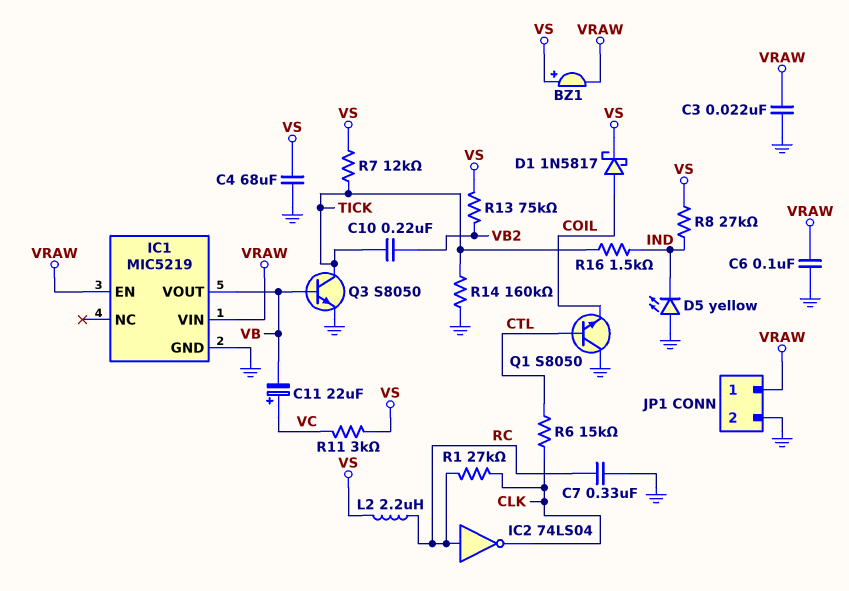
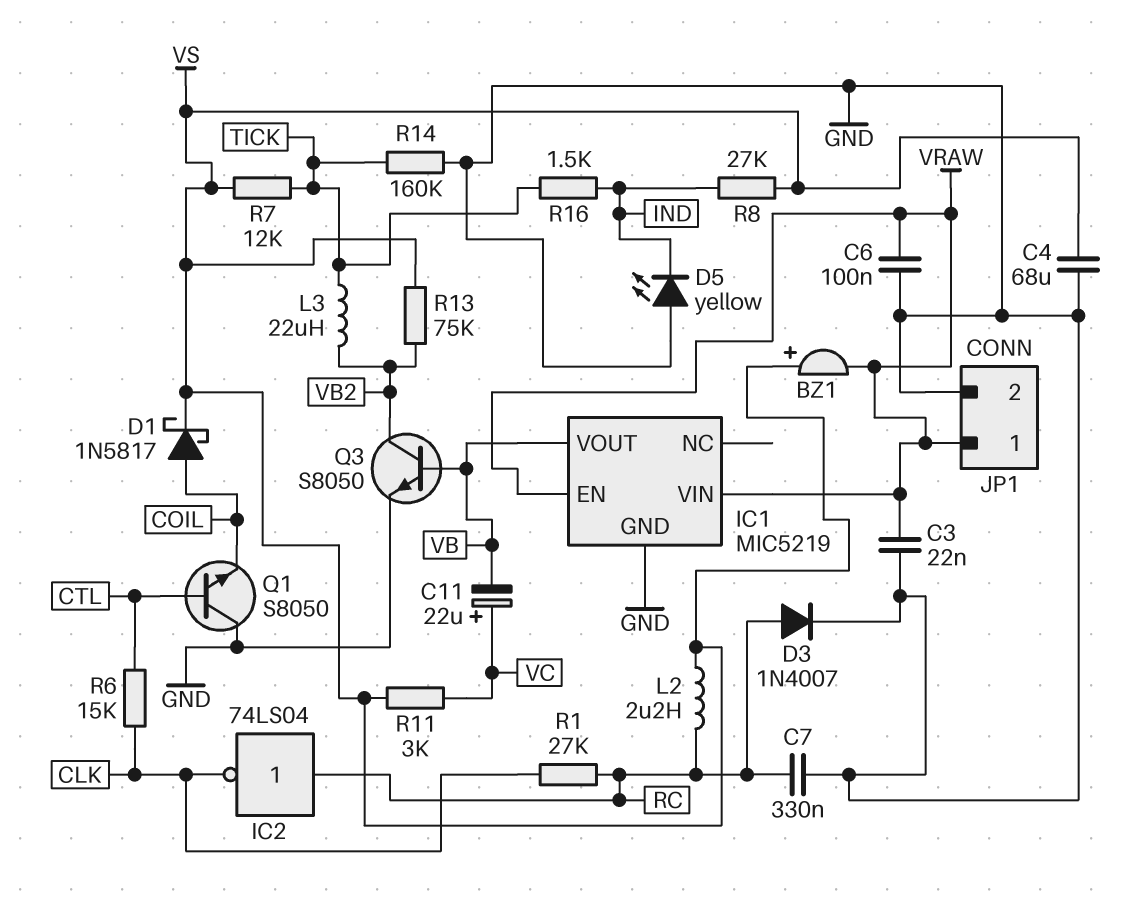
C10: 220nF (TICK, VB2) -> none
D3: none -> diode 1N4007 (A RC, K GND)
L3: none -> 22uH (TICK, VB2)
Q3: NPN S8050 (B VB, C TICK, E GND) -> NPN S8050 (B VB, C VB2, E GND)

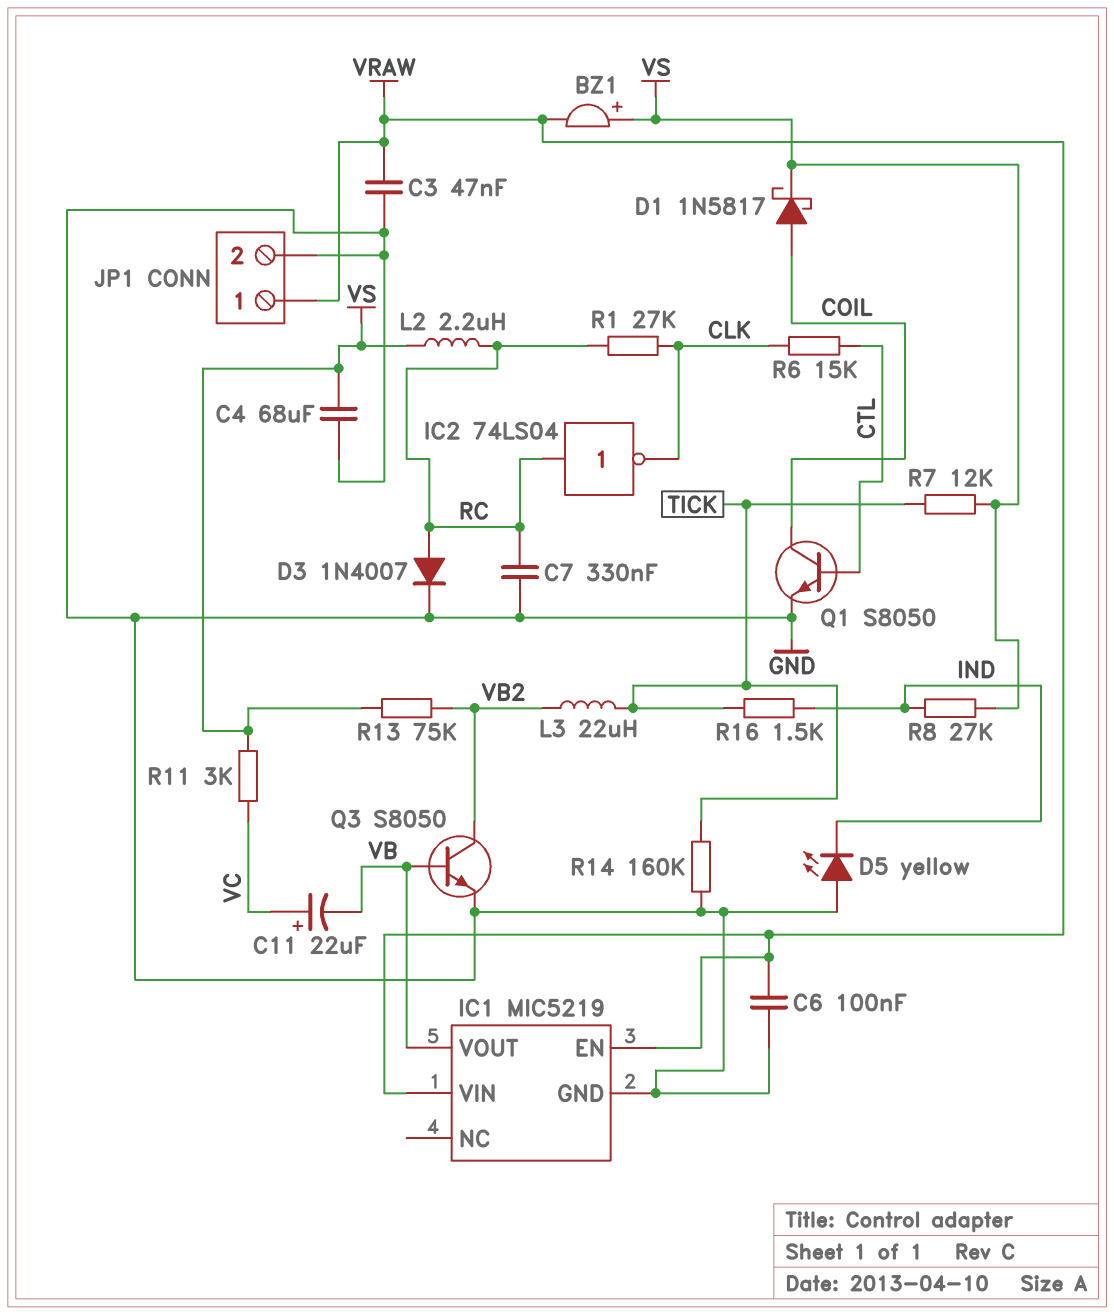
C3: 22nF (GND, VRAW) -> 47nF (GND, VRAW)
Q1: NPN S8050 (B CTL, C GND, E COIL) -> NPN S8050 (B CTL, C COIL, E GND)

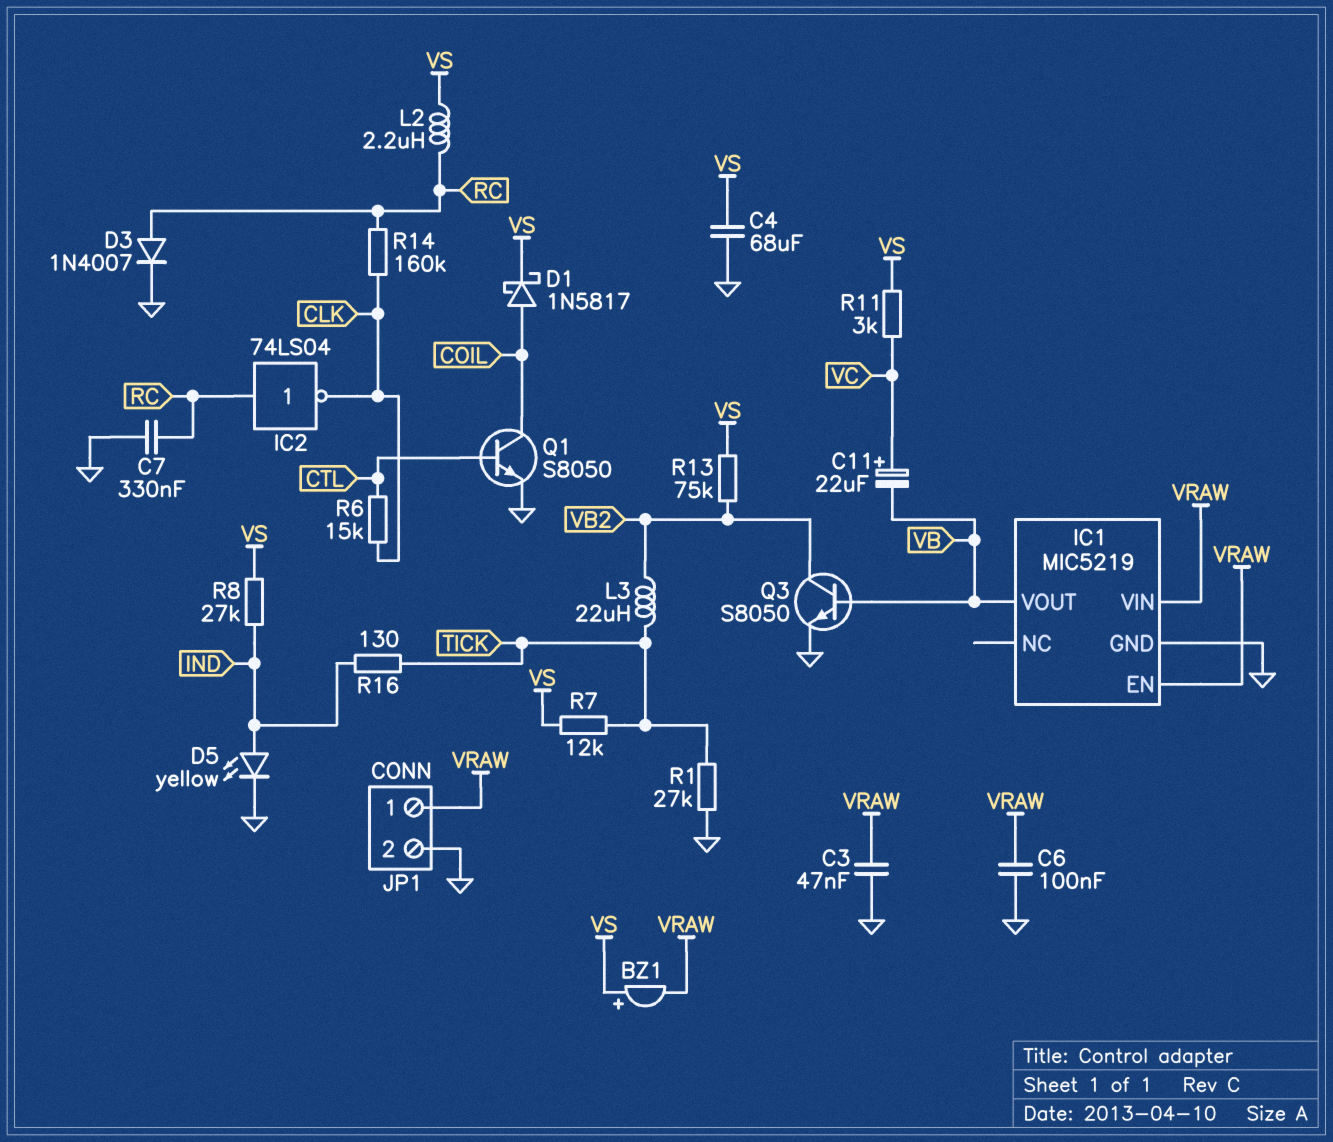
D5: LED yellow (A GND, K IND) -> LED yellow (A IND, K GND)
R1: 27k (CLK, RC) -> 27k (GND, TICK)
R14: 160k (GND, TICK) -> 160k (CLK, RC)
R16: 1.5k (IND, TICK) -> 130 (IND, TICK)

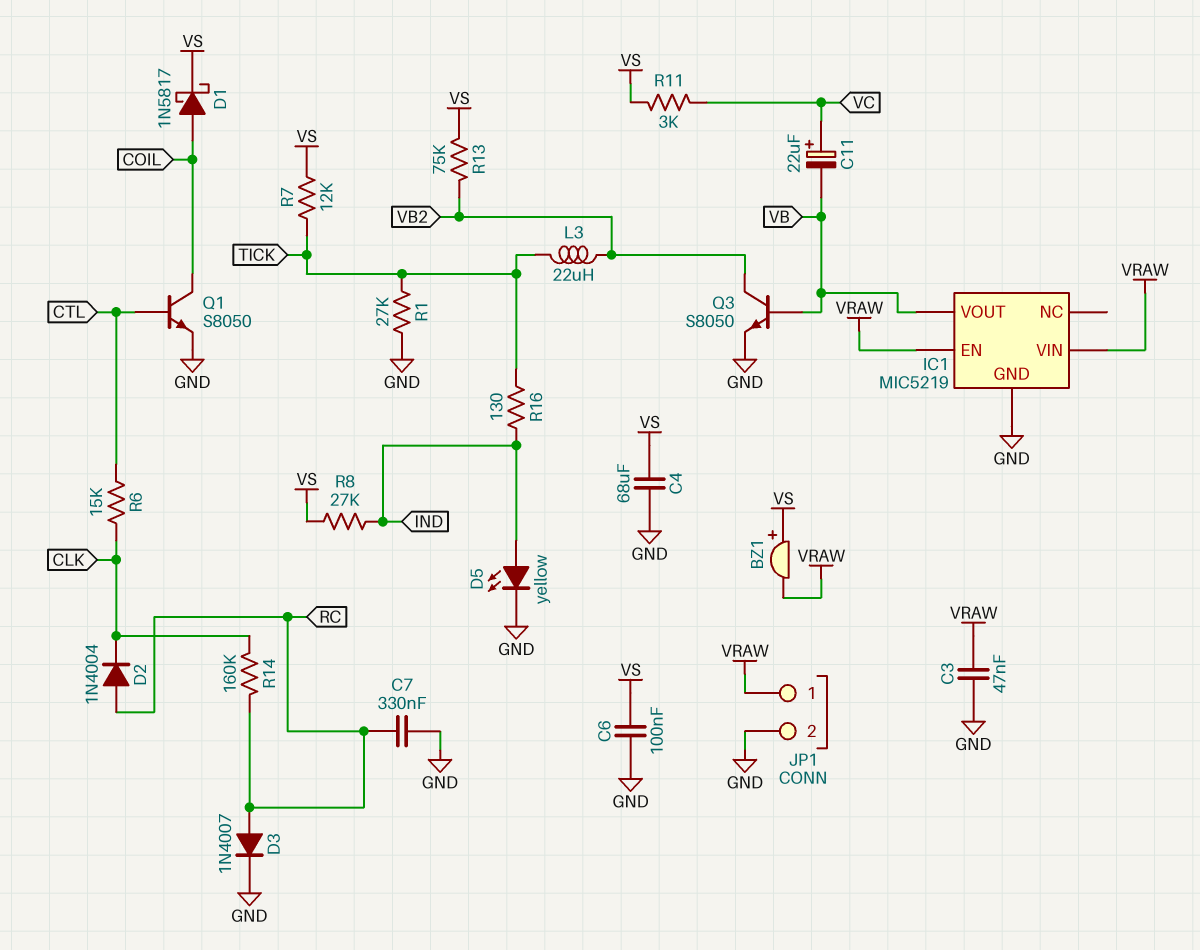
C6: 100nF (GND, VRAW) -> 100nF (GND, VS)
D2: none -> diode 1N4004 (A RC, K CLK)
IC2: NOT 74LS04 (in RC, out CLK) -> none
L2: 2.2uH (RC, VS) -> none

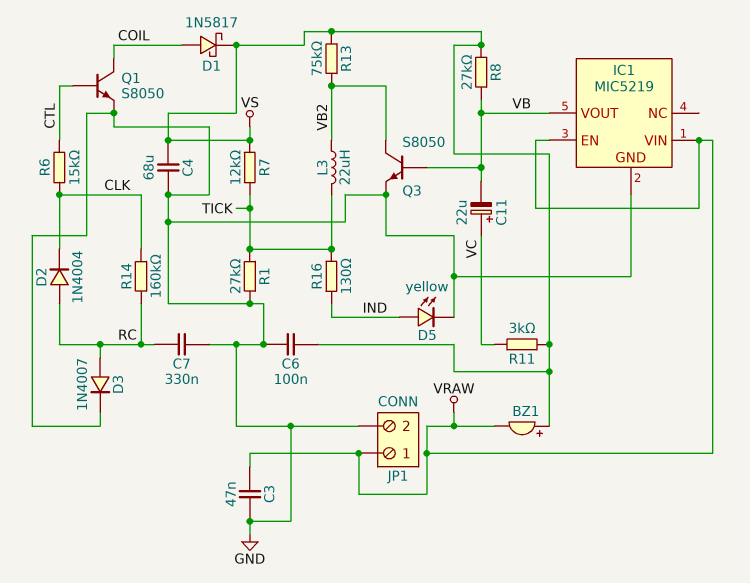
R8: 27k (IND, VS) -> 27k (VB, VS)

